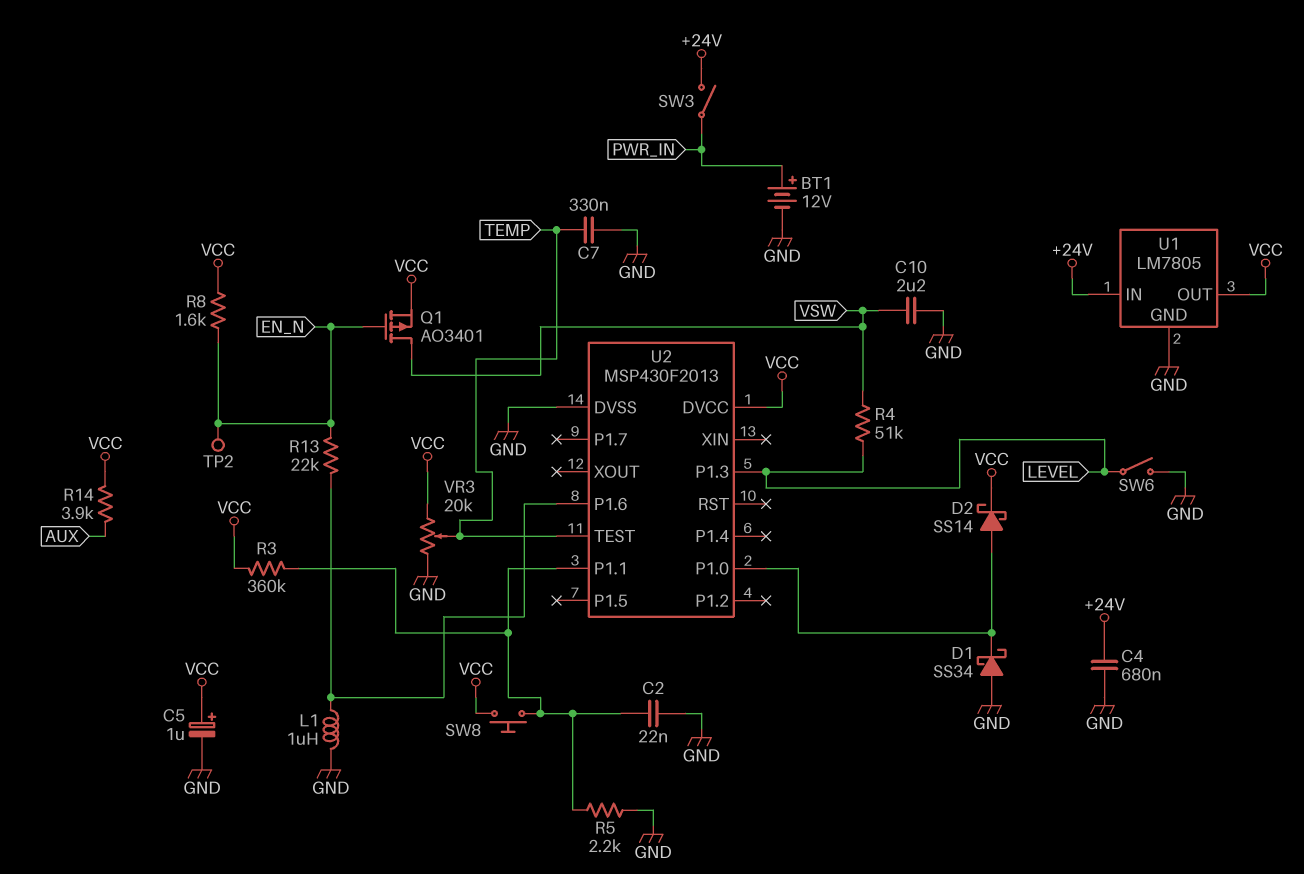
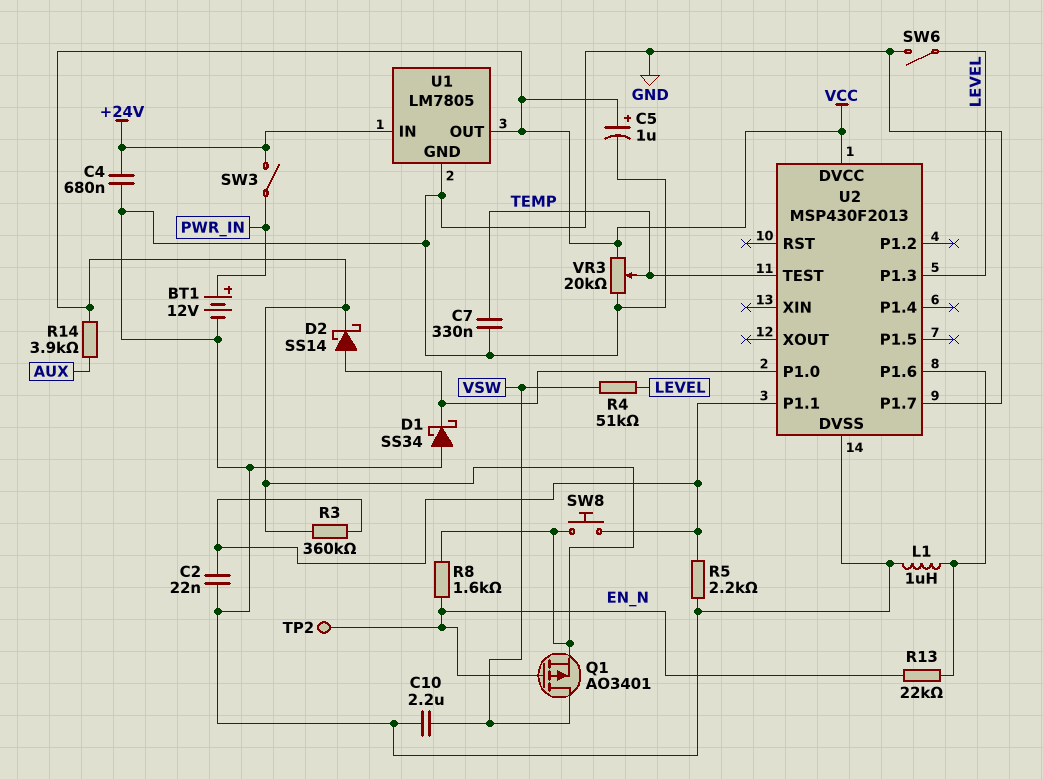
U2 pin P1.7: none -> GND

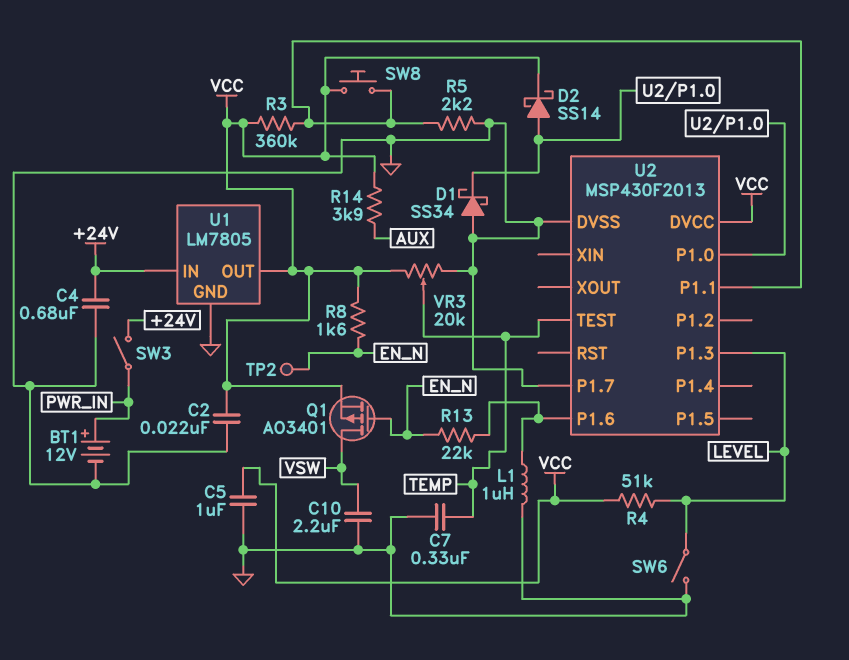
C2: 22nF (GND, U2/P1.1) -> 22nF (GND, VCC)
C5: 1uF (plus VCC, minus GND) -> 1uF (GND, VCC)
R4: 51k (LEVEL, VSW) -> 51k (LEVEL, VCC)

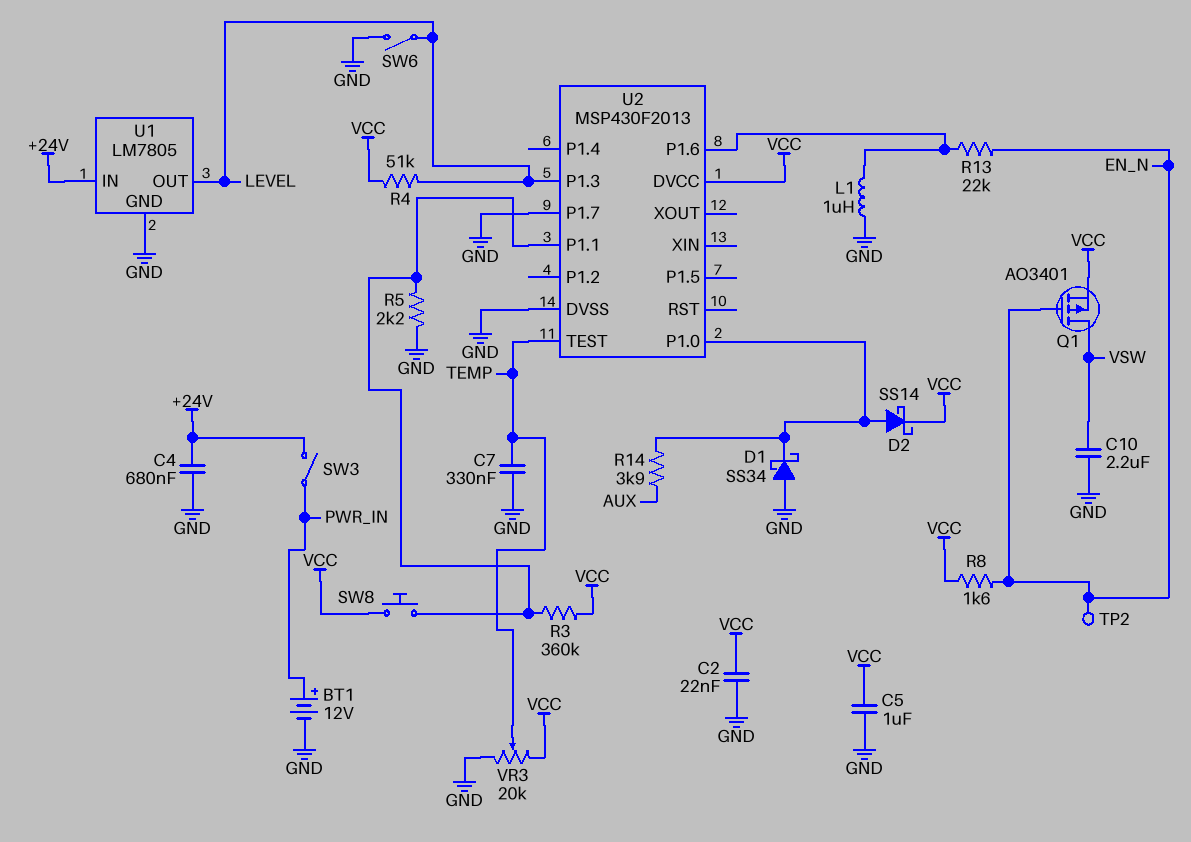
R14: 3.9k (AUX, VCC) -> 3.9k (AUX, U2/P1.0)
U1 pin OUT: VCC -> LEVEL

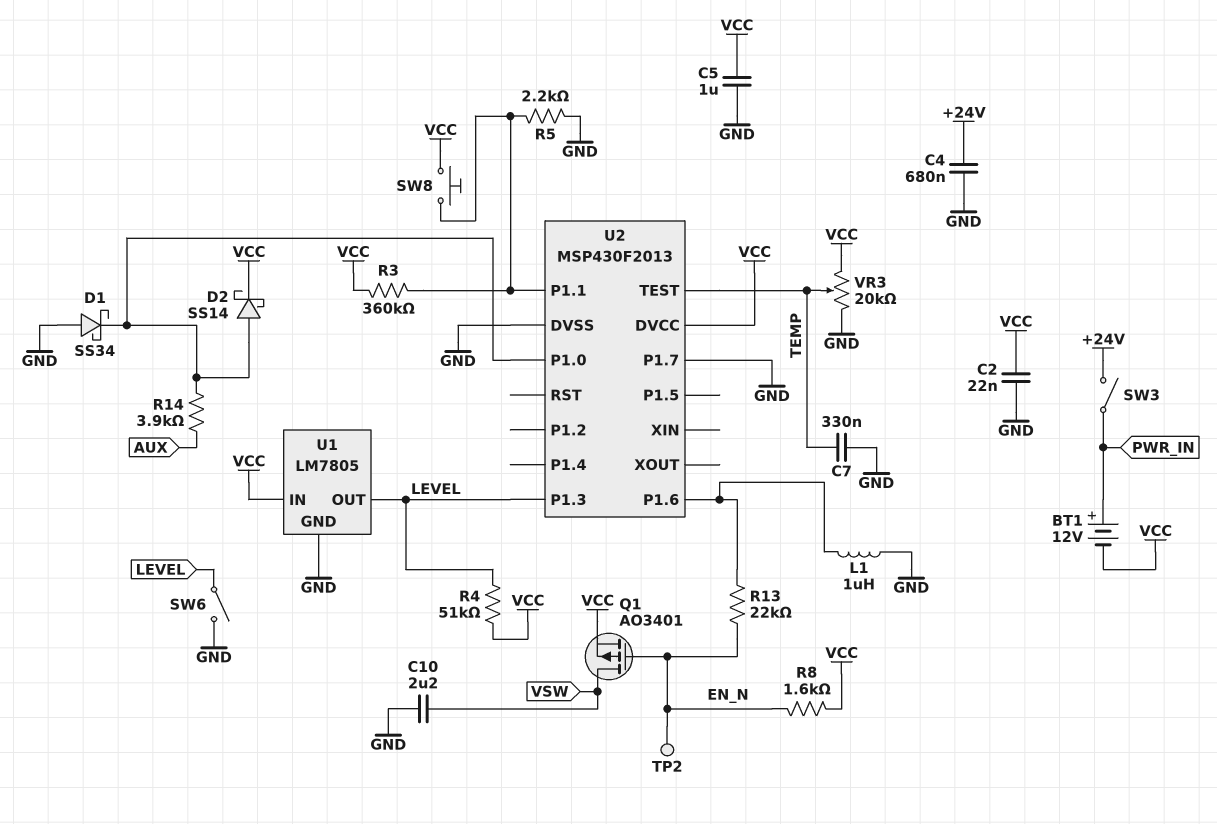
BT1: 12V (plus PWR_IN, minus GND) -> 12V (plus PWR_IN, minus VCC)
U1 pin IN: +24V -> VCC

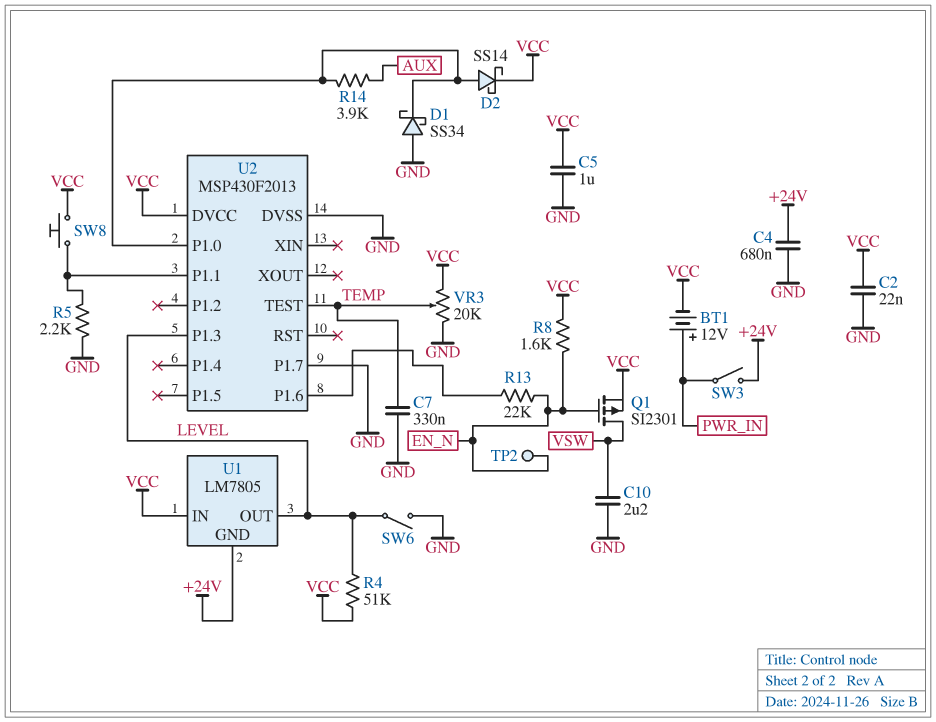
L1: 1uH (GND, U2/P1.6) -> none
Q1: PMOS AO3401 (G EN_N, D VSW, S VCC) -> PMOS SI2301 (G EN_N, D VSW, S VCC)
R3: 360k (U2/P1.1, VCC) -> none
U1 pin GND: GND -> +24V

